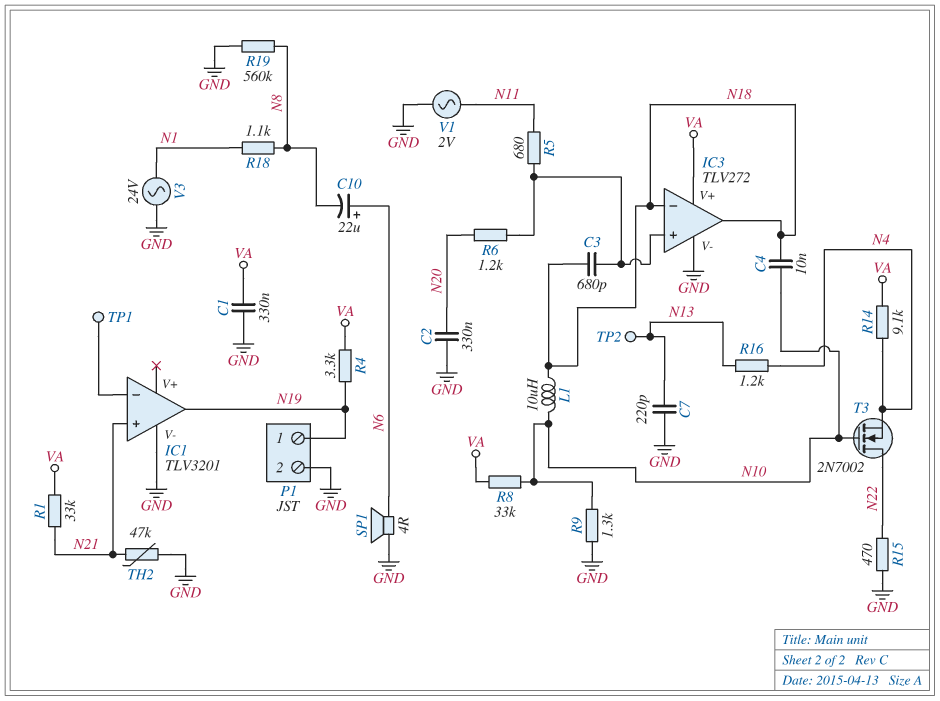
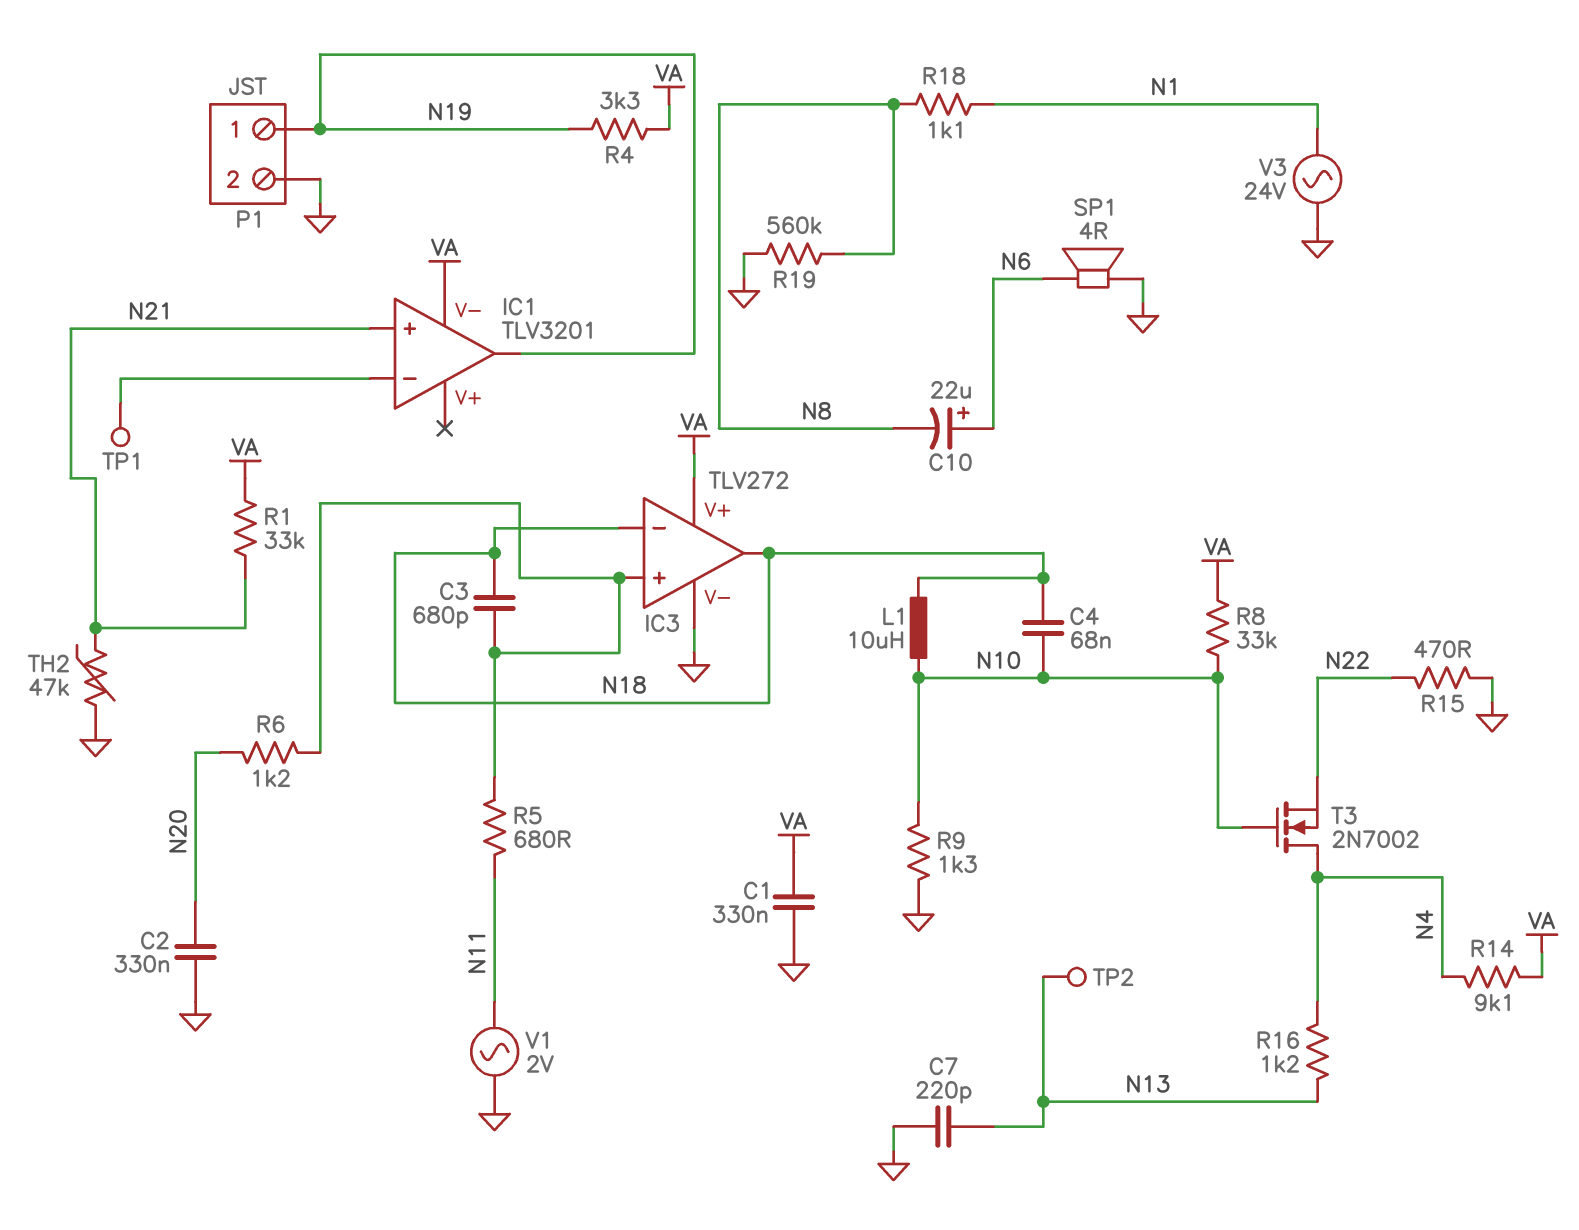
C4: 10nF (N10, N18) -> 68nF (N10, N18)
IC1 pin V-: GND -> VA
T3: NMOS 2N7002 (G N10, D N22, S N4) -> NMOS 2N7002 (G N10, D N4, S N22)

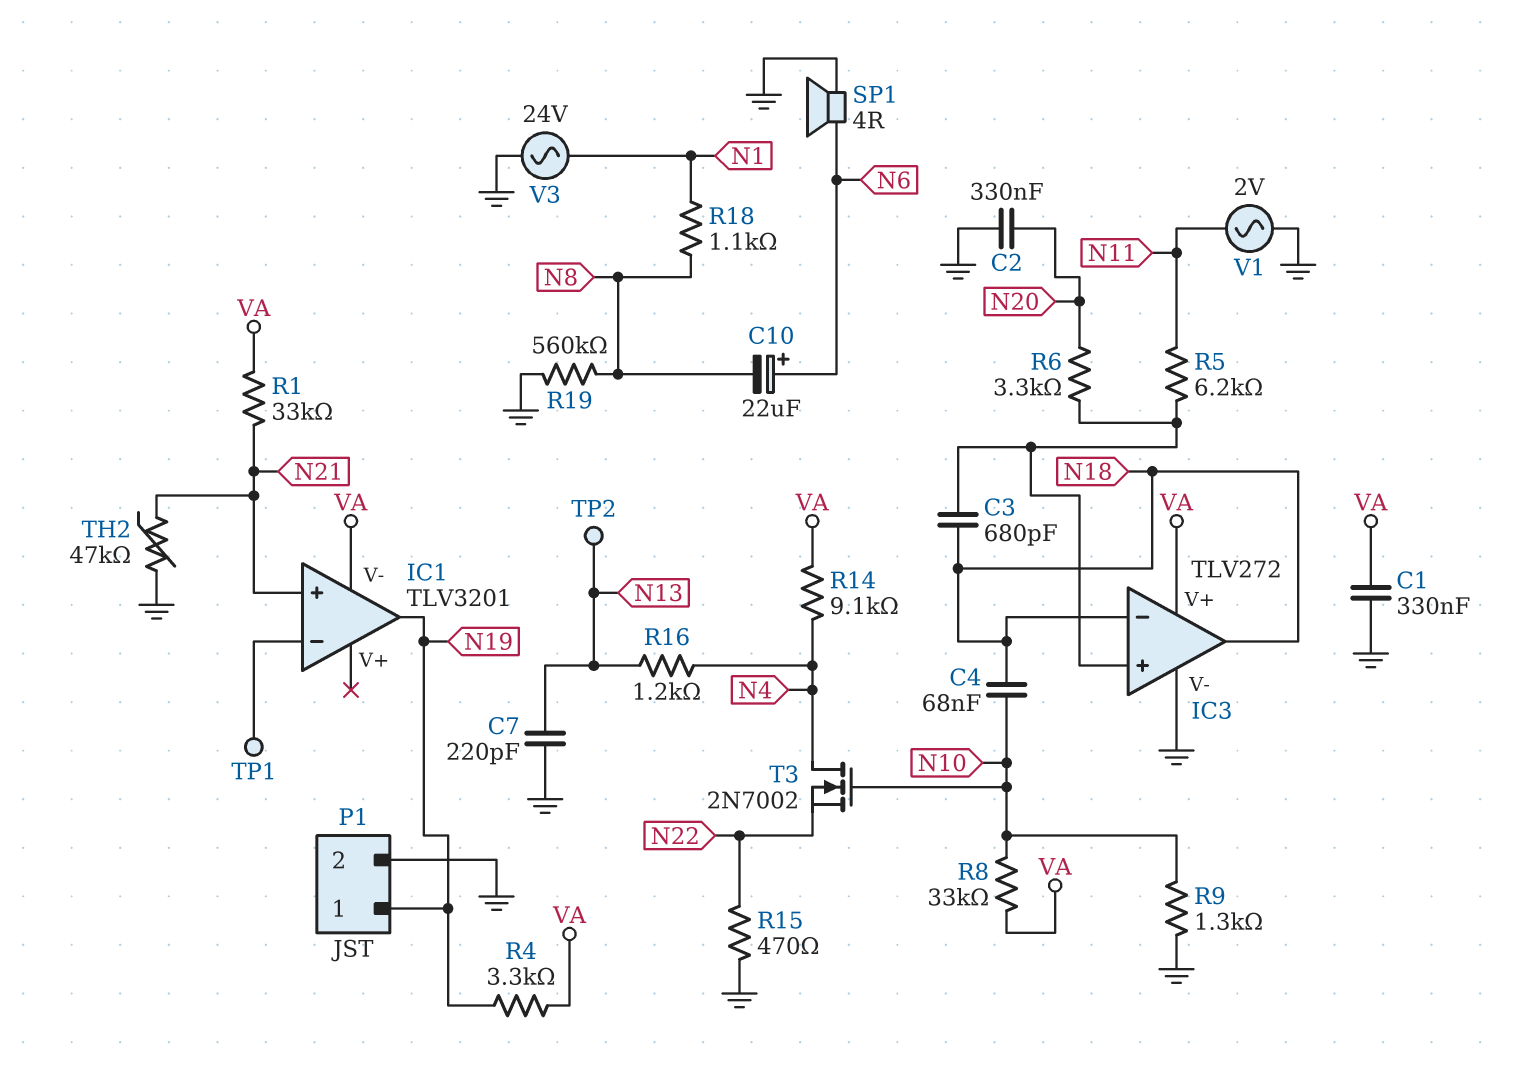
L1: 10uH (N10, N18) -> none
R5: 680 (IC3/in+, N11) -> 6.2k (IC3/in+, N11)
R6: 1.2k (IC3/in+, N20) -> 3.3k (IC3/in+, N20)

